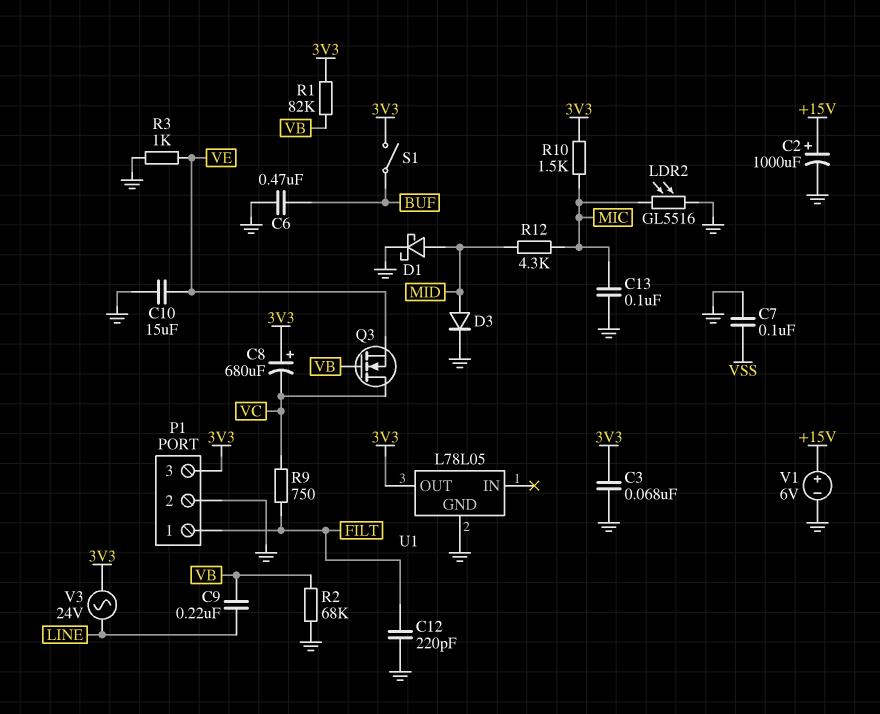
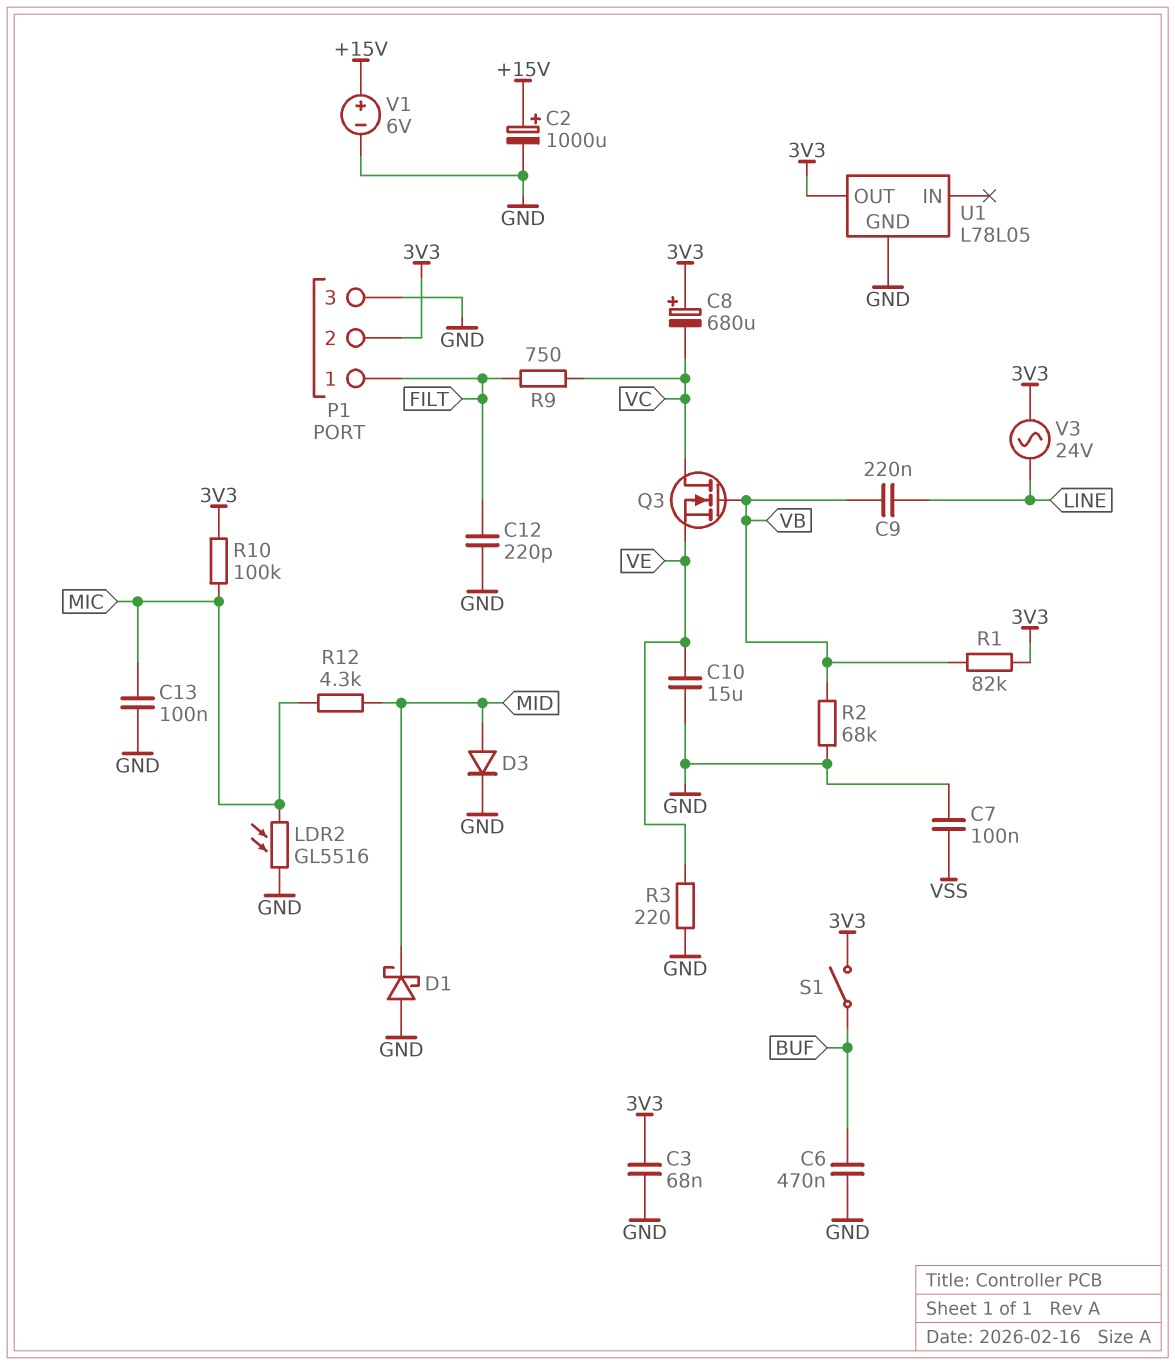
D1: schottky (A MID, K GND) -> schottky (A GND, K MID)
P1 pin 2: GND -> 3V3
P1 pin 3: 3V3 -> GND
R3: 1k (GND, VE) -> 220 (GND, VE)
R10: 1.5k (3V3, MIC) -> 100k (3V3, MIC)

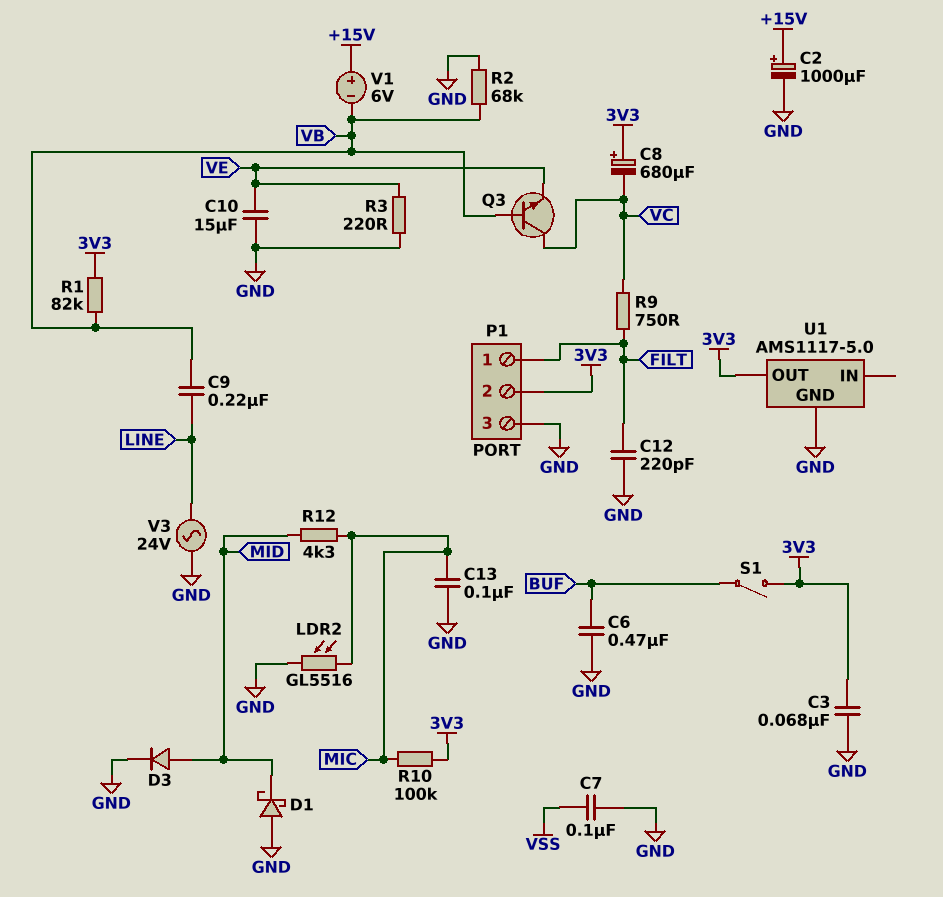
Q3: NMOS (G VB, D VC, S VE) -> NPN (B VB, C VC, E VE)
U1: L78L05 -> AMS1117-5.0
V1: 6V (plus +15V, minus GND) -> 6V (plus +15V, minus VB)
V3: AC 24V (3V3, LINE) -> AC 24V (GND, LINE)

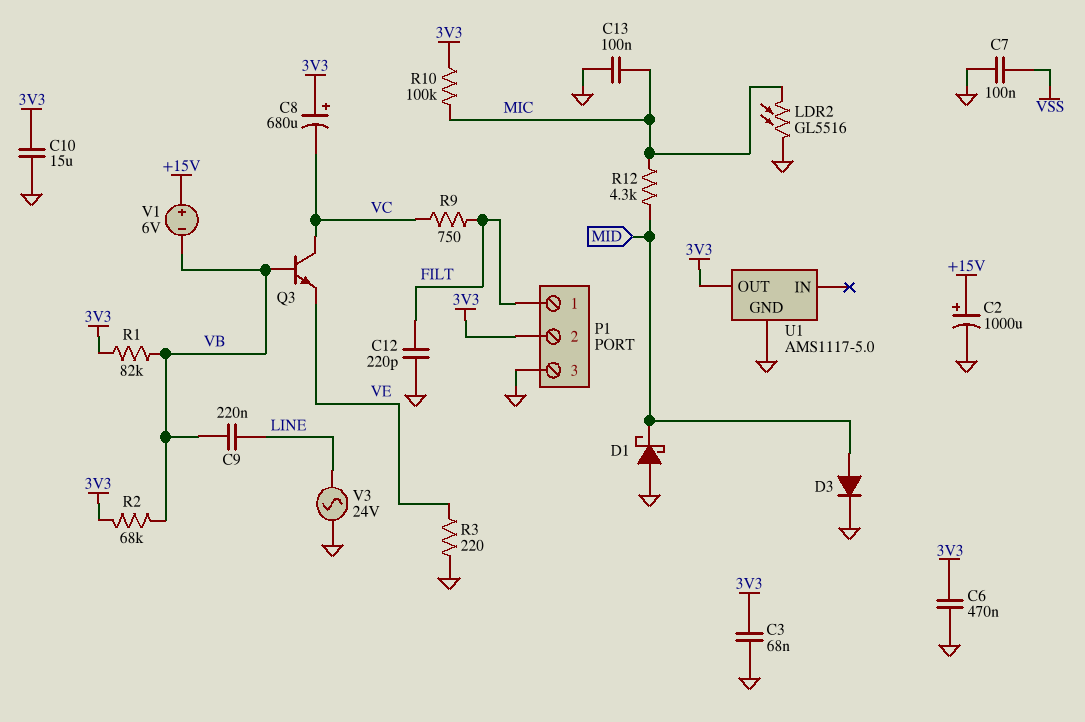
C6: 470nF (BUF, GND) -> 470nF (3V3, GND)
C10: 15uF (GND, VE) -> 15uF (3V3, GND)
R2: 68k (GND, VB) -> 68k (3V3, VB)
S1: switch (3V3, BUF) -> none

